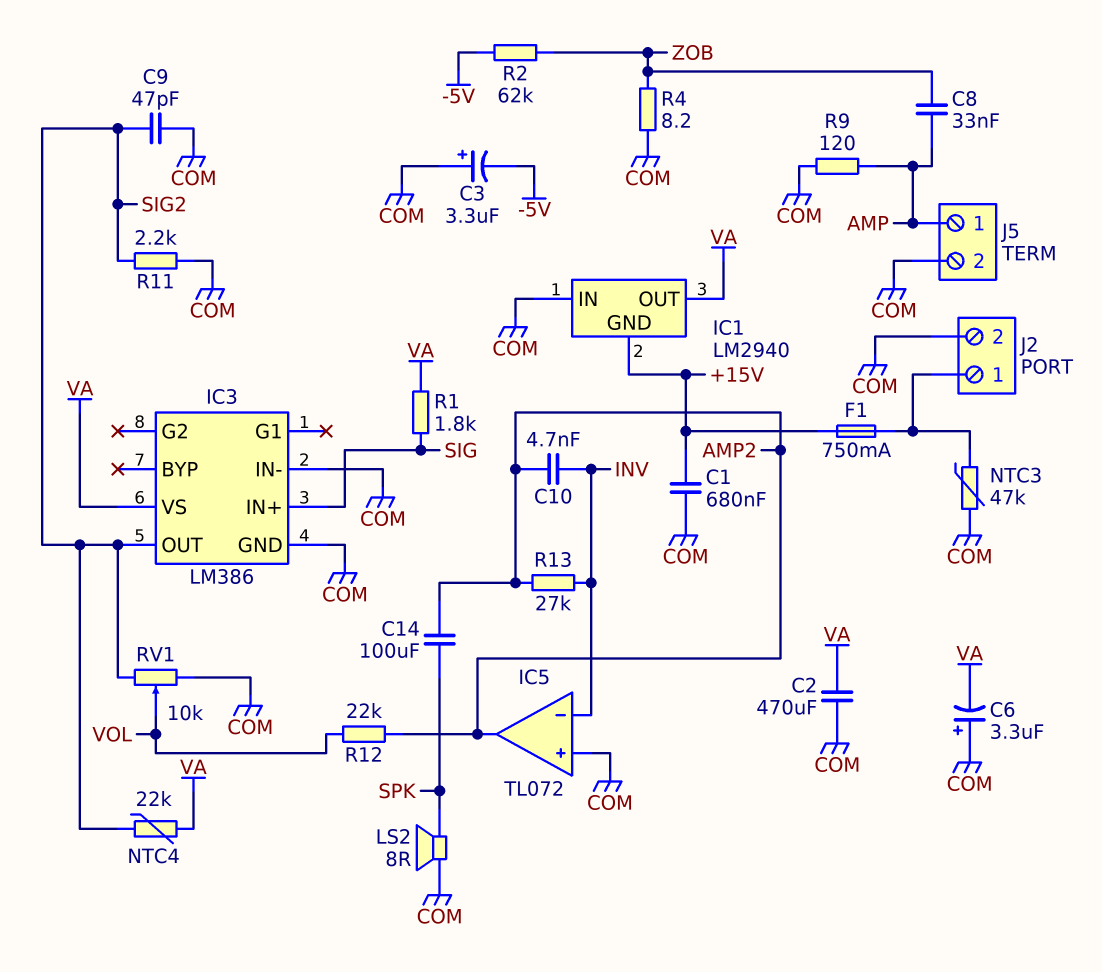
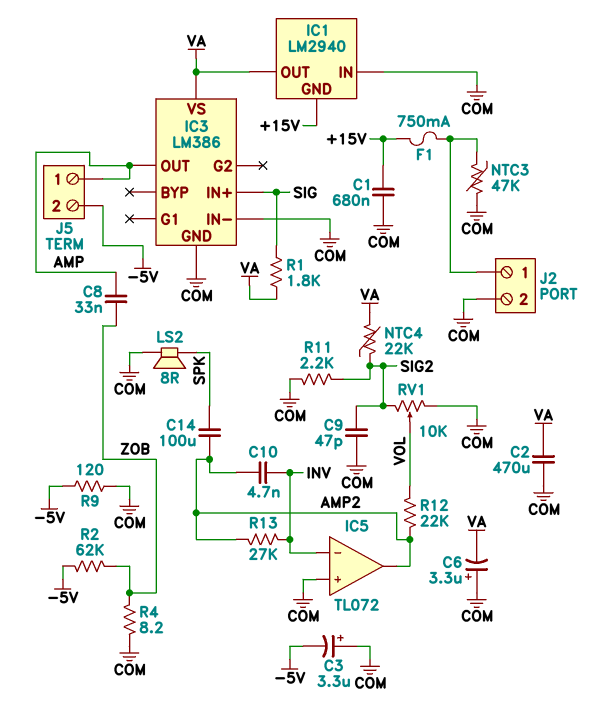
IC3 pin OUT: SIG2 -> AMP
J5 pin 2: COM -> -5V
R9: 120 (AMP, COM) -> 120 (-5V, COM)

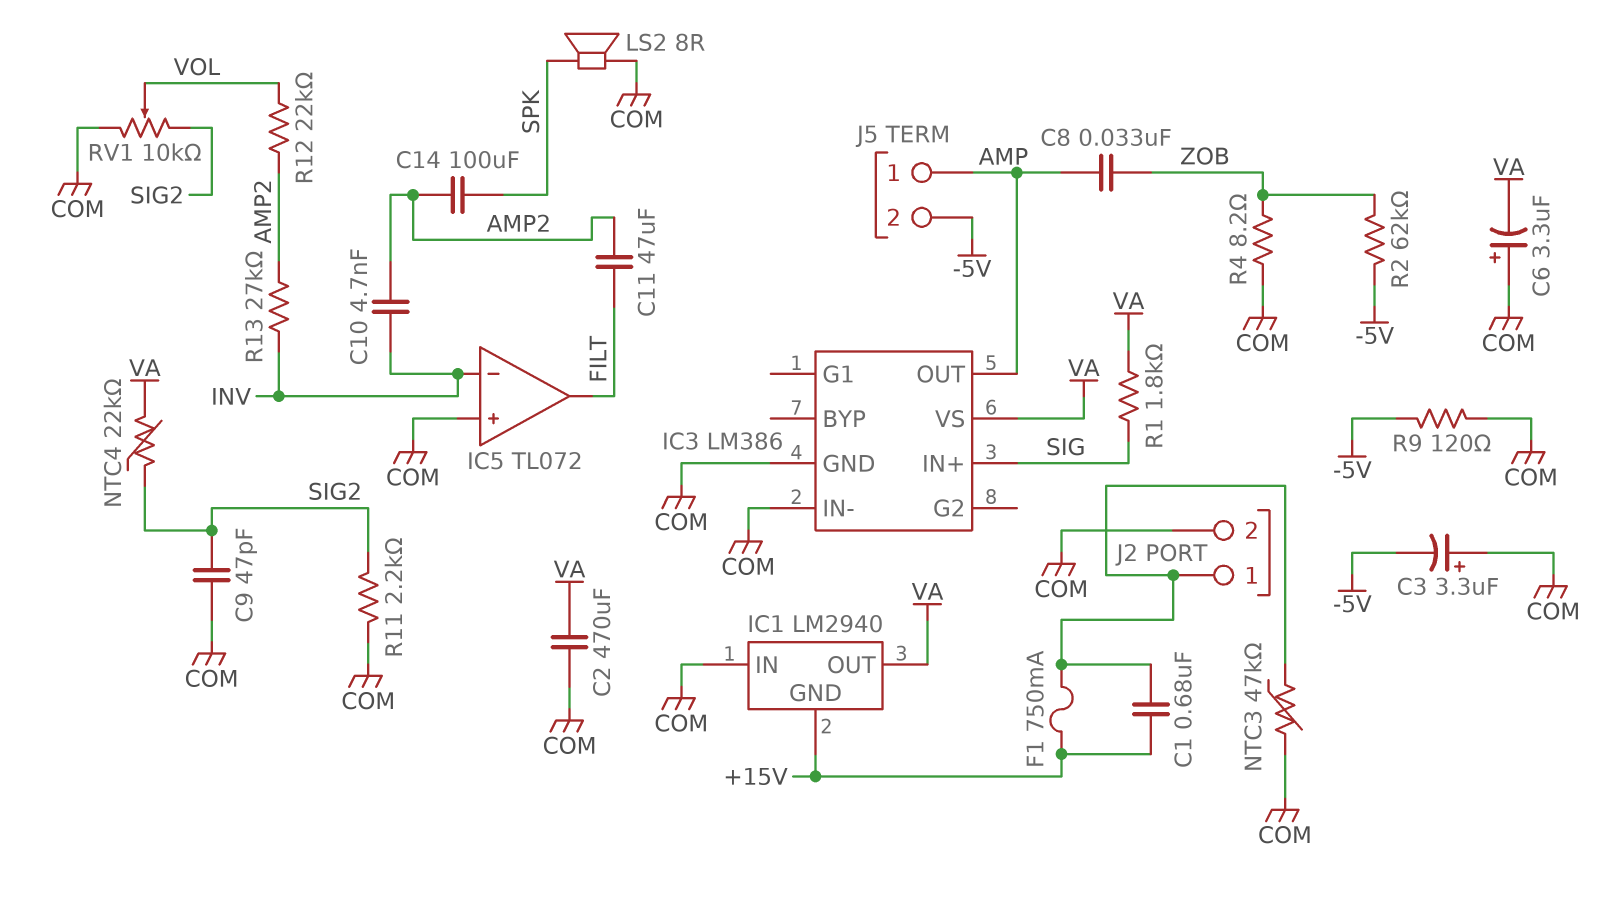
C1: 680nF (+15V, COM) -> 680nF (+15V, J2/1)
C11: none -> 47uF (AMP2, FILT)
IC5 pin out: AMP2 -> FILT

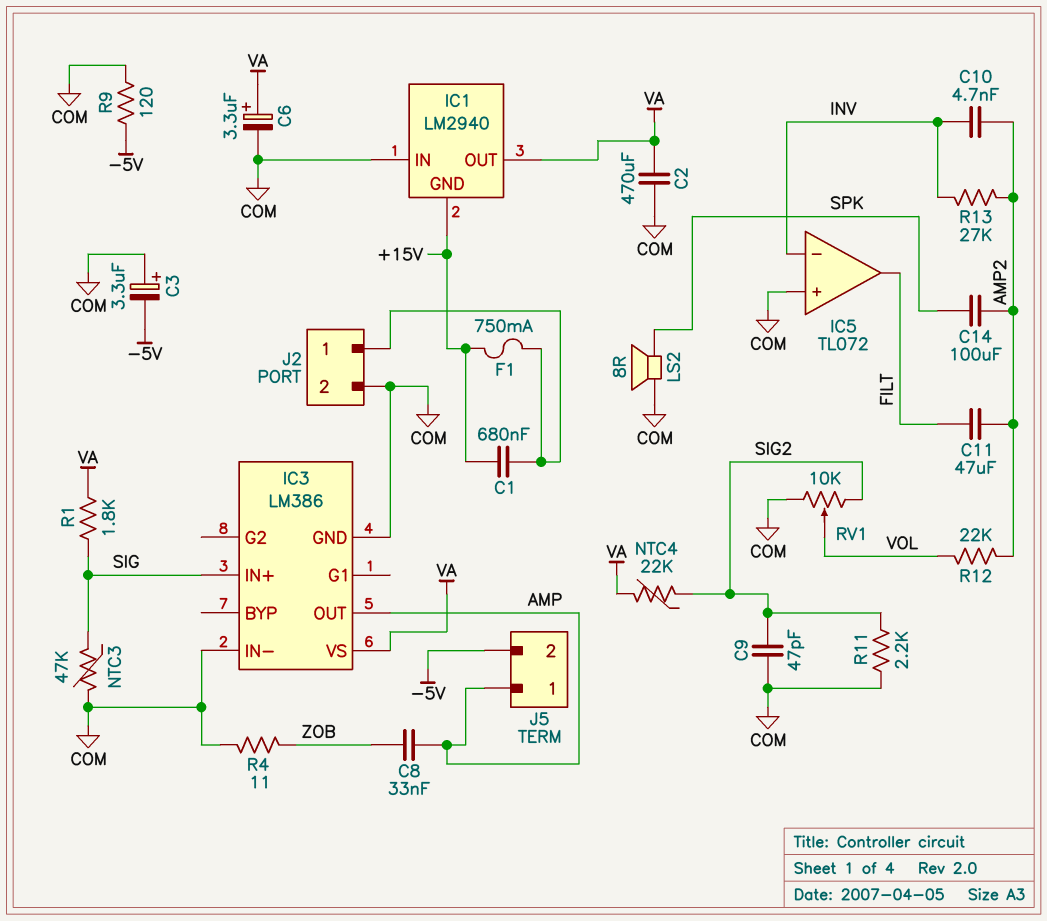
C6: 3.3uF (plus COM, minus VA) -> 3.3uF (plus VA, minus COM)
NTC3: 47k (COM, J2/1) -> 47k (COM, SIG)
R2: 62k (-5V, ZOB) -> none
R4: 8.2 (COM, ZOB) -> 11 (COM, ZOB)

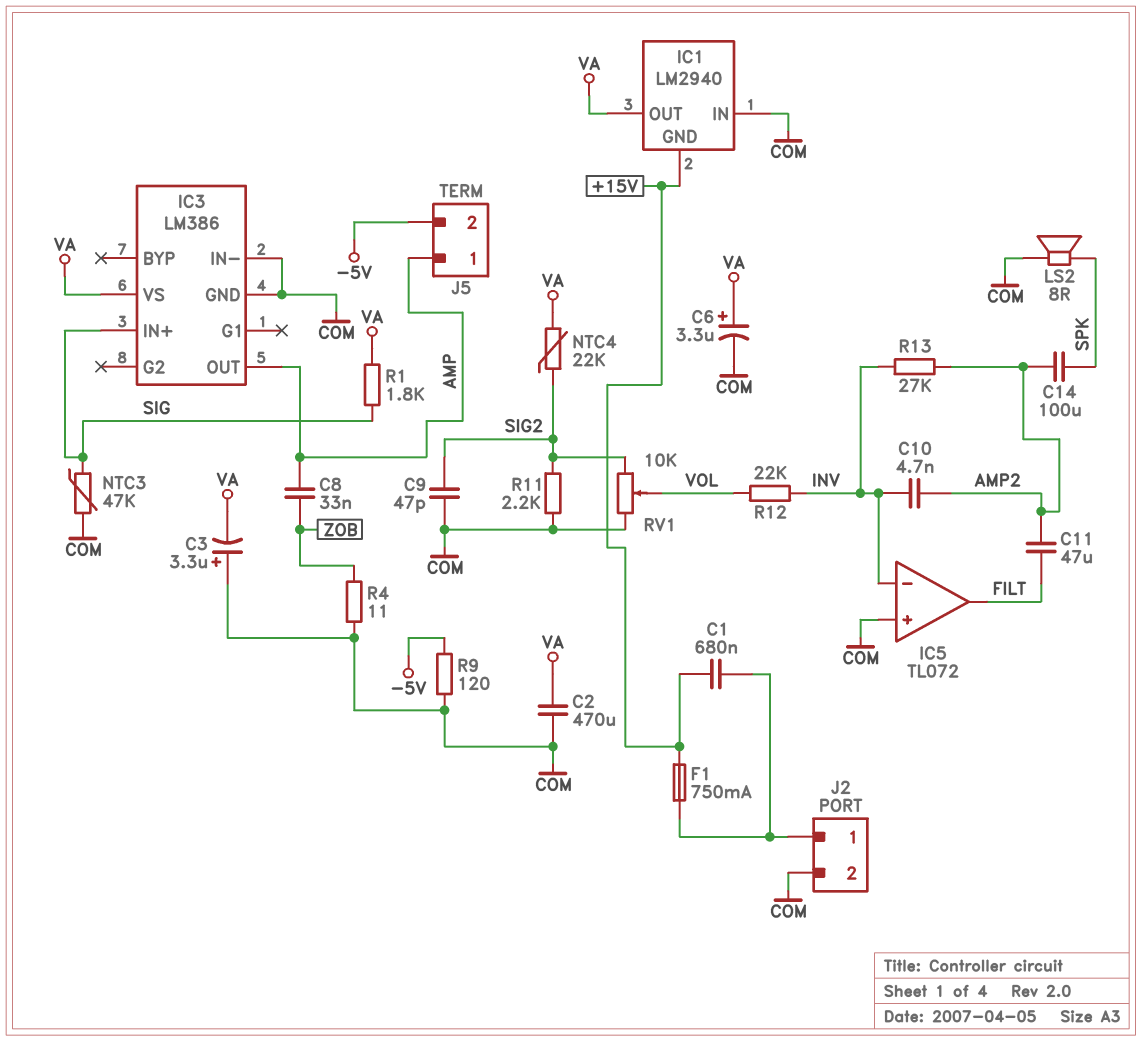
C3: 3.3uF (plus COM, minus -5V) -> 3.3uF (plus COM, minus VA)
R12: 22k (AMP2, VOL) -> 22k (INV, VOL)

